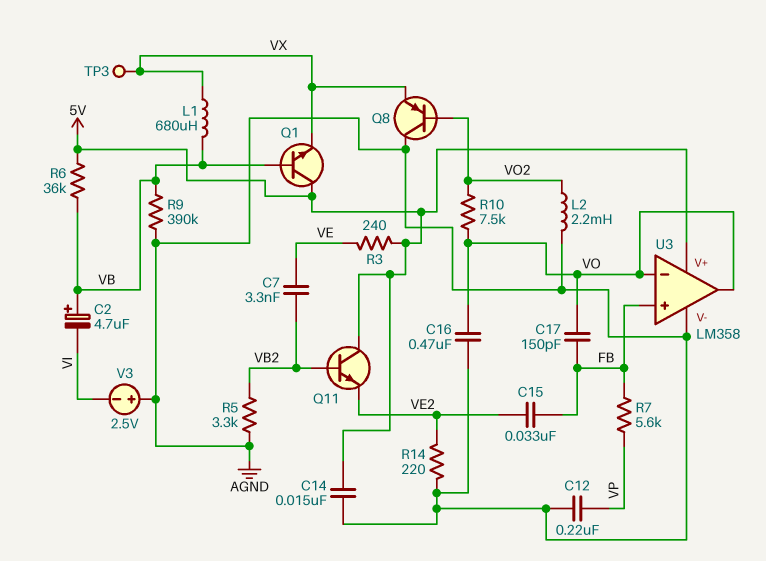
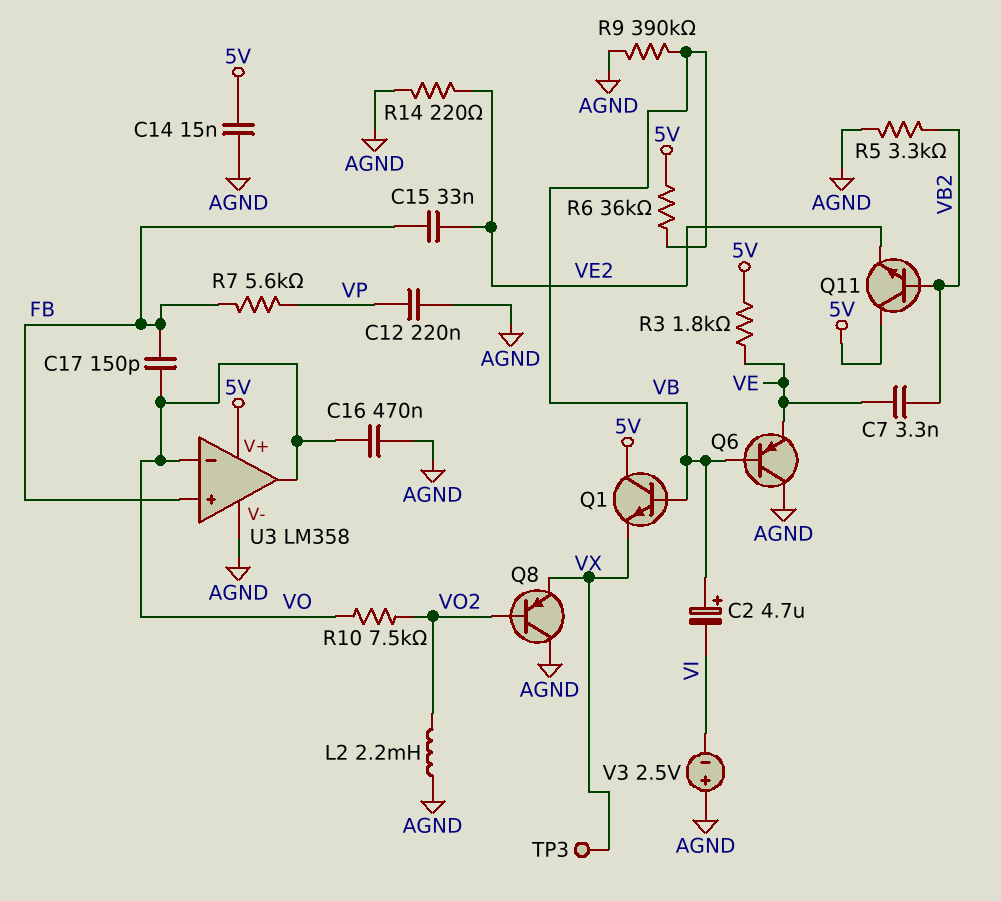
L1: 680uH (VB, VX) -> none
Q6: none -> PNP (B VB, C AGND, E VE)
R3: 240 (5V, VE) -> 1.8k (5V, VE)

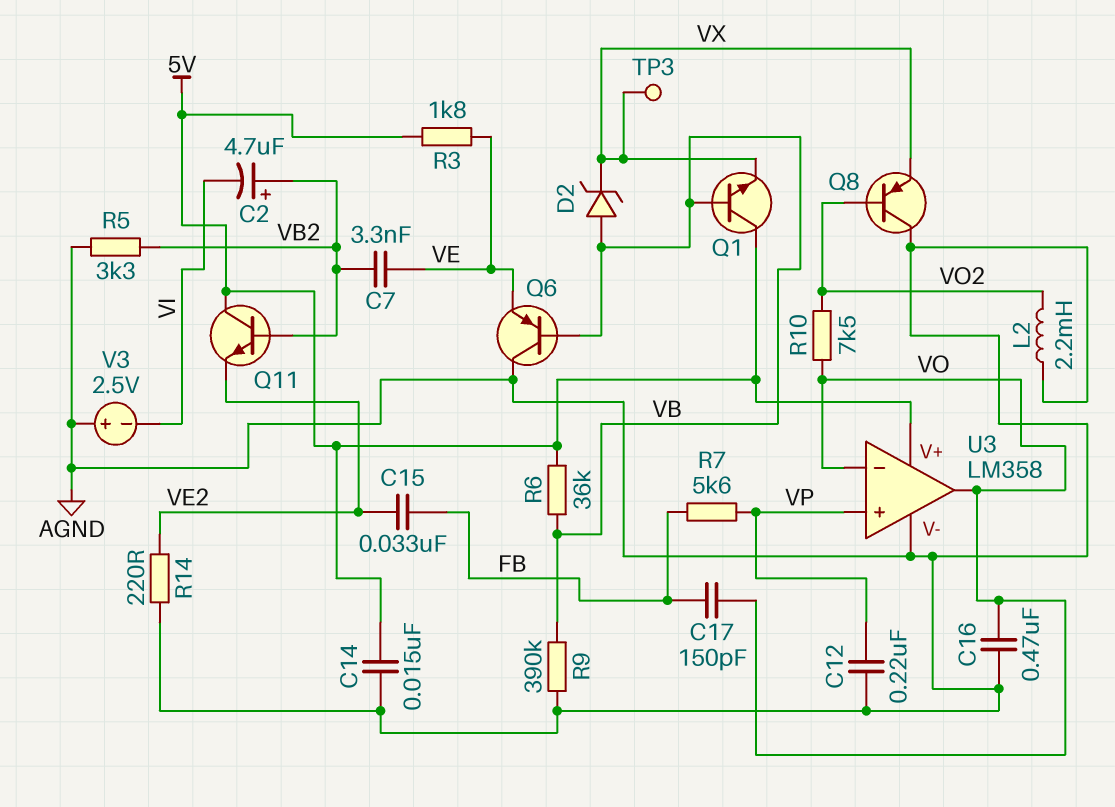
C2: 4.7uF (plus VB, minus VI) -> 4.7uF (plus VB2, minus VI)
D2: none -> zener (A VB, K VX)
U3 pin in+: FB -> VP

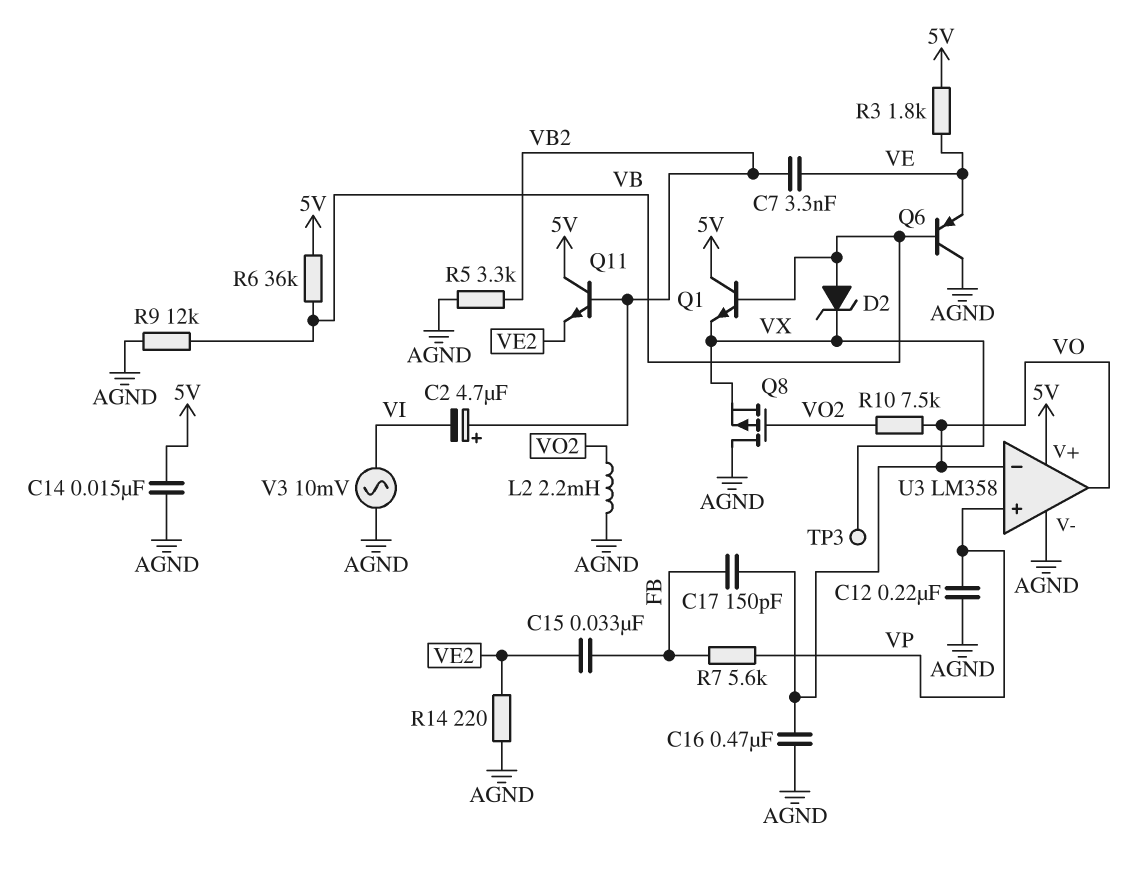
Q8: PNP (B VO2, C AGND, E VX) -> PMOS (G VO2, D AGND, S VX)
R9: 390k (AGND, VB) -> 12k (AGND, VB)
V3: 2.5V (plus AGND, minus VI) -> AC 10mV (AGND, VI)

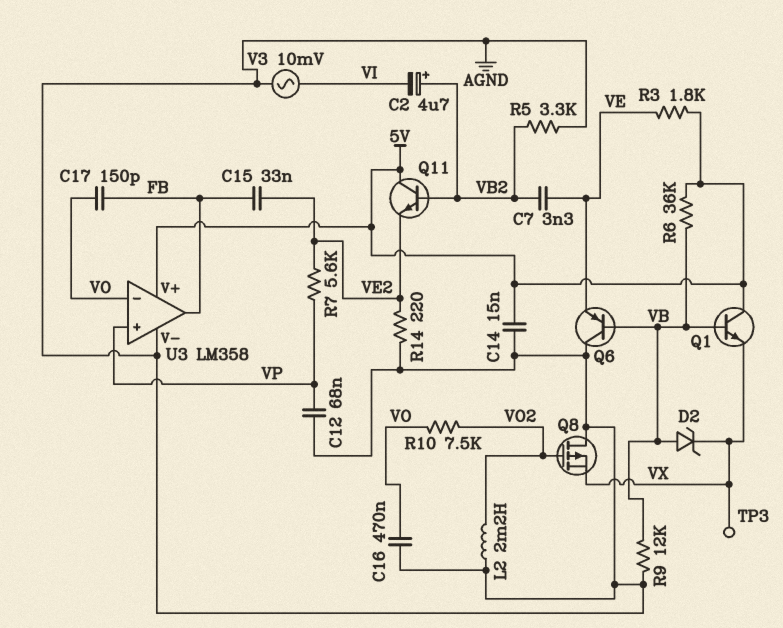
C12: 220nF (AGND, VP) -> 68nF (AGND, VP)
R7: 5.6k (FB, VP) -> 5.6k (VE2, VP)
U3 pin out: VO -> FB

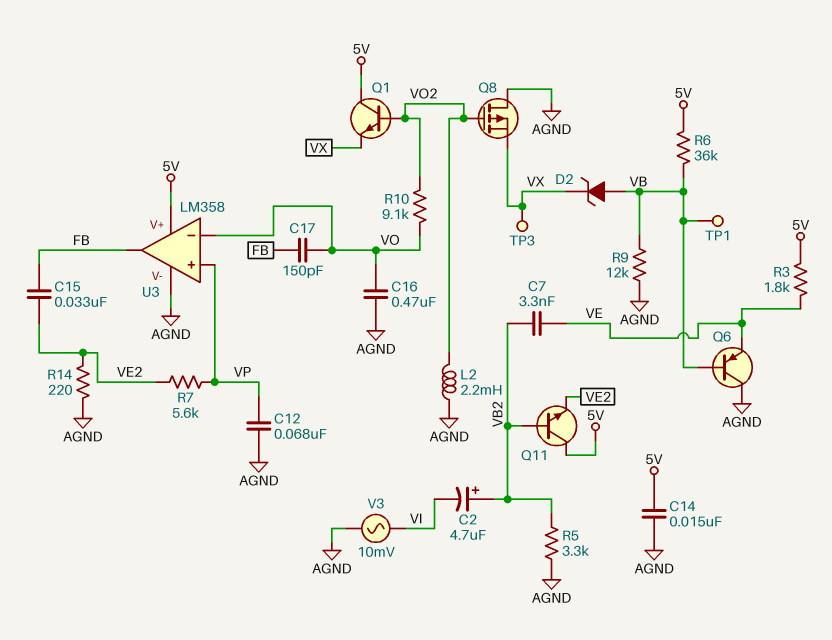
Q1: NPN (B VB, C 5V, E VX) -> NPN (B VO2, C 5V, E VX)
R10: 7.5k (VO, VO2) -> 9.1k (VO, VO2)
TP1: none -> test point (VB)

